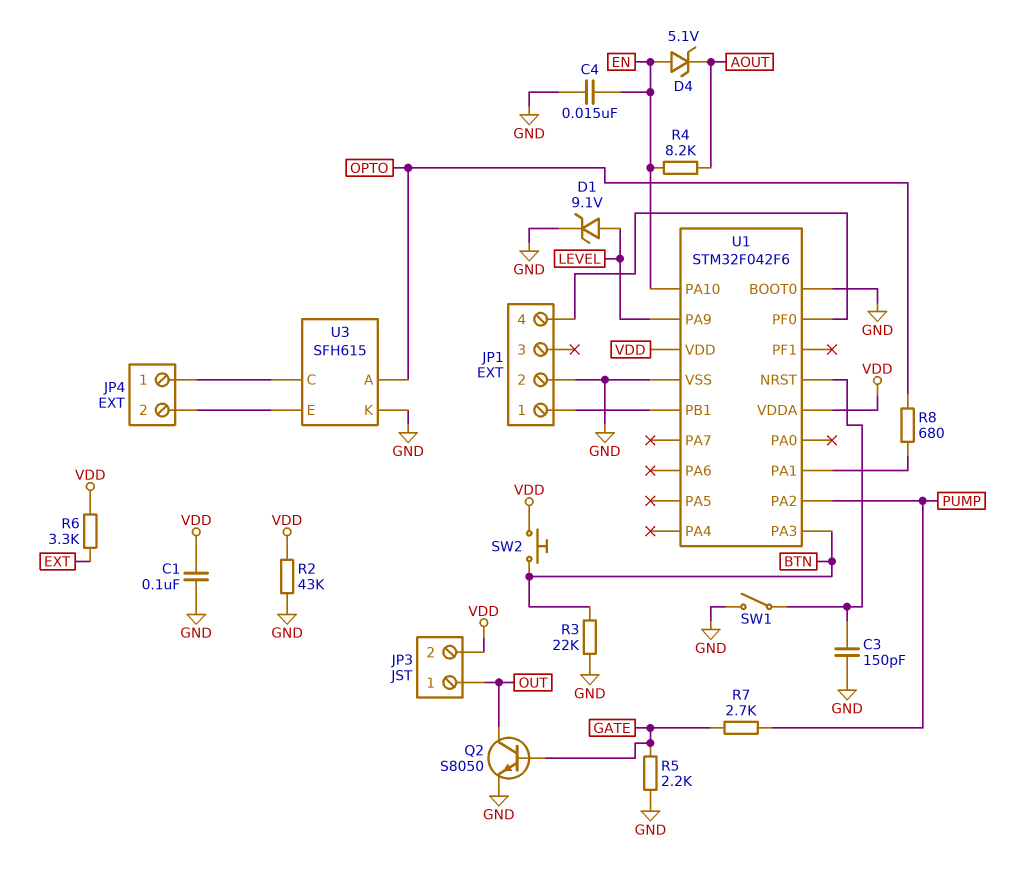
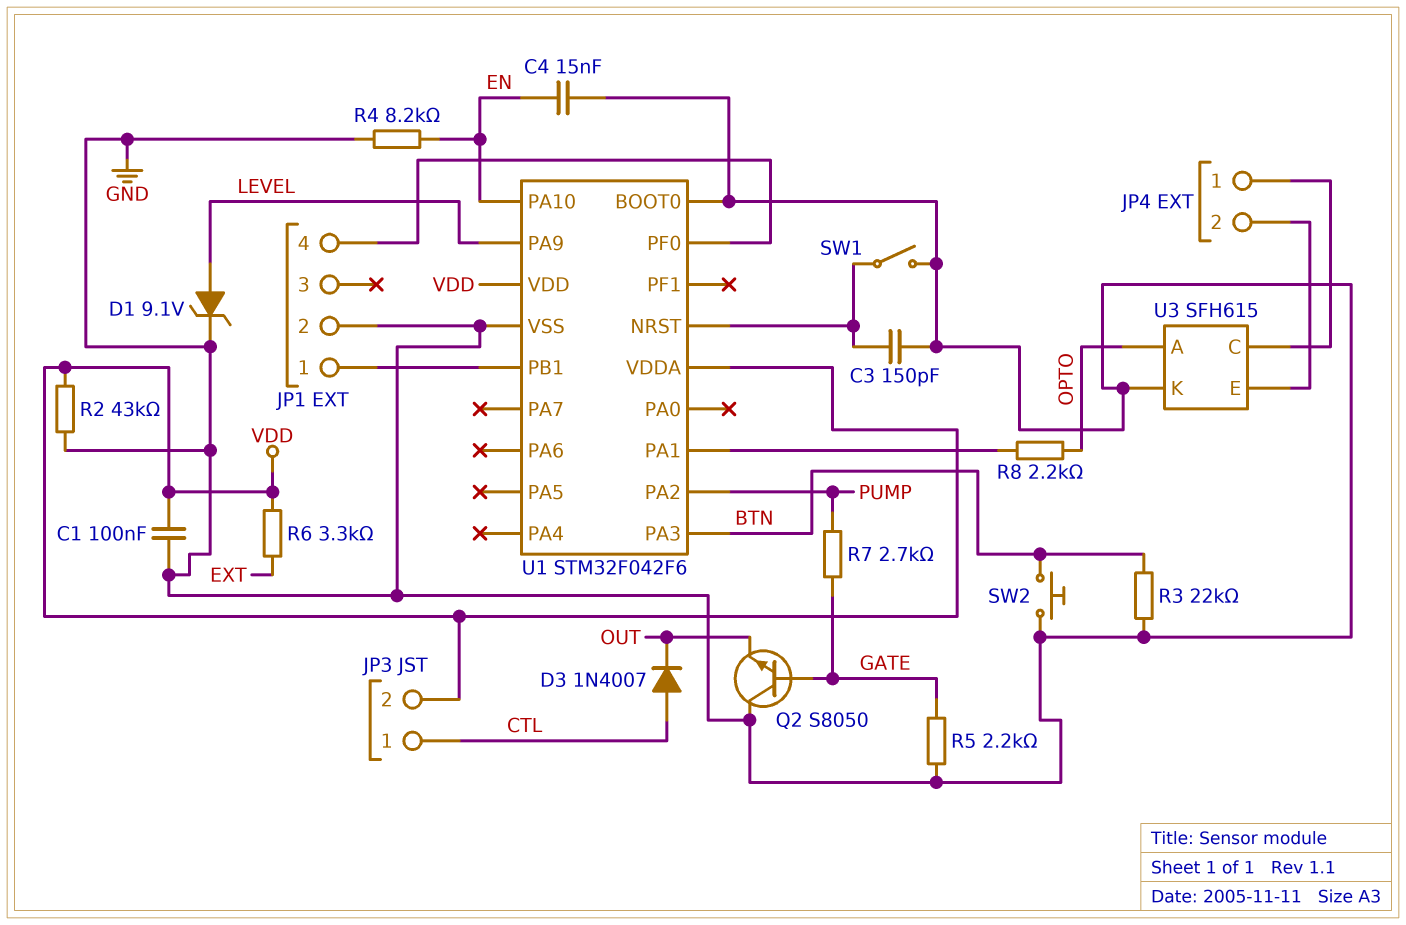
D3: none -> diode 1N4007 (A CTL, K OUT)
D4: zener 5.1V (A EN, K AOUT) -> none
JP3 pin 1: OUT -> CTL
Q2: NPN S8050 (B GATE, C OUT, E GND) -> NPN S8050 (B GATE, C GND, E OUT)
R4: 8.2k (AOUT, EN) -> 8.2k (EN, GND)
R8: 680 (OPTO, U1/PA1) -> 2.2k (OPTO, U1/PA1)
SW2: button (BTN, VDD) -> button (BTN, GND)

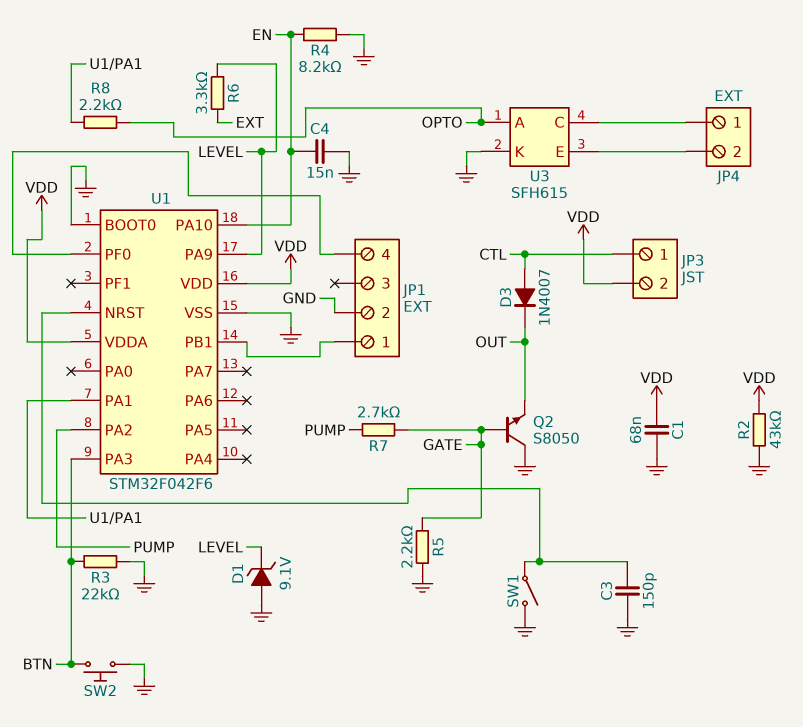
C1: 100nF (GND, VDD) -> 68nF (GND, VDD)
D1: zener 9.1V (A LEVEL, K GND) -> zener 9.1V (A GND, K LEVEL)
R6: 3.3k (EXT, VDD) -> 3.3k (EXT, LEVEL)

